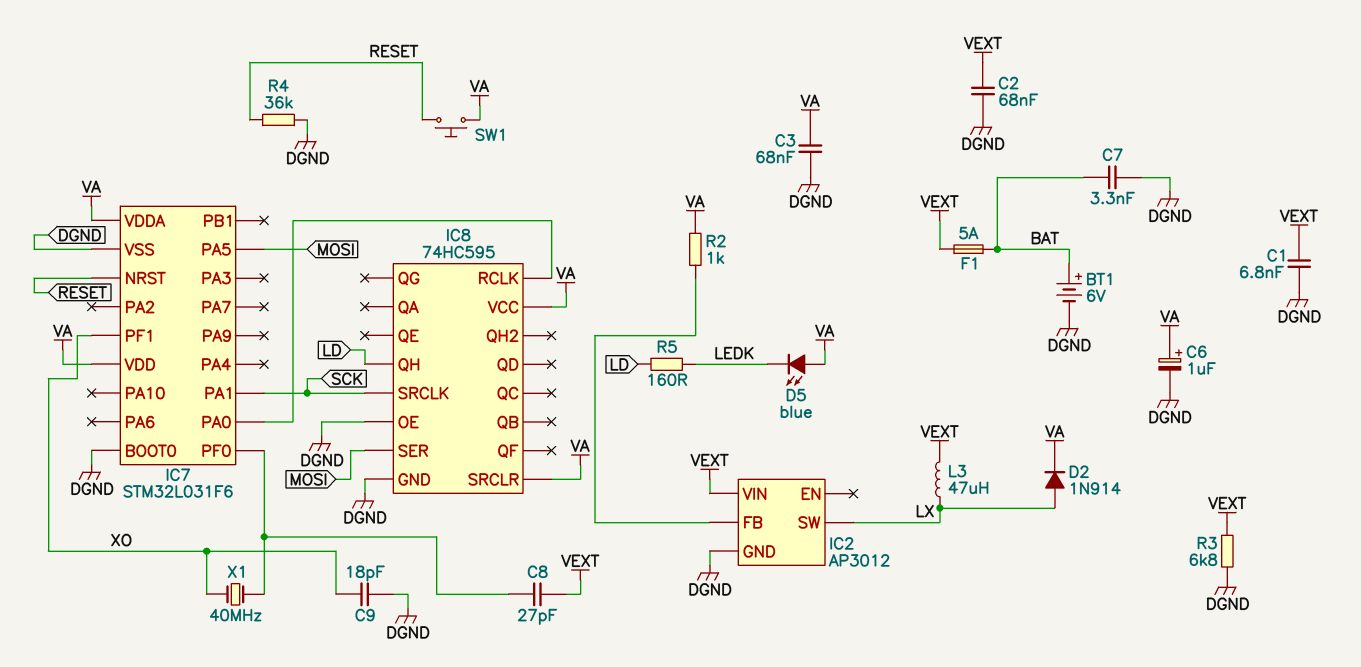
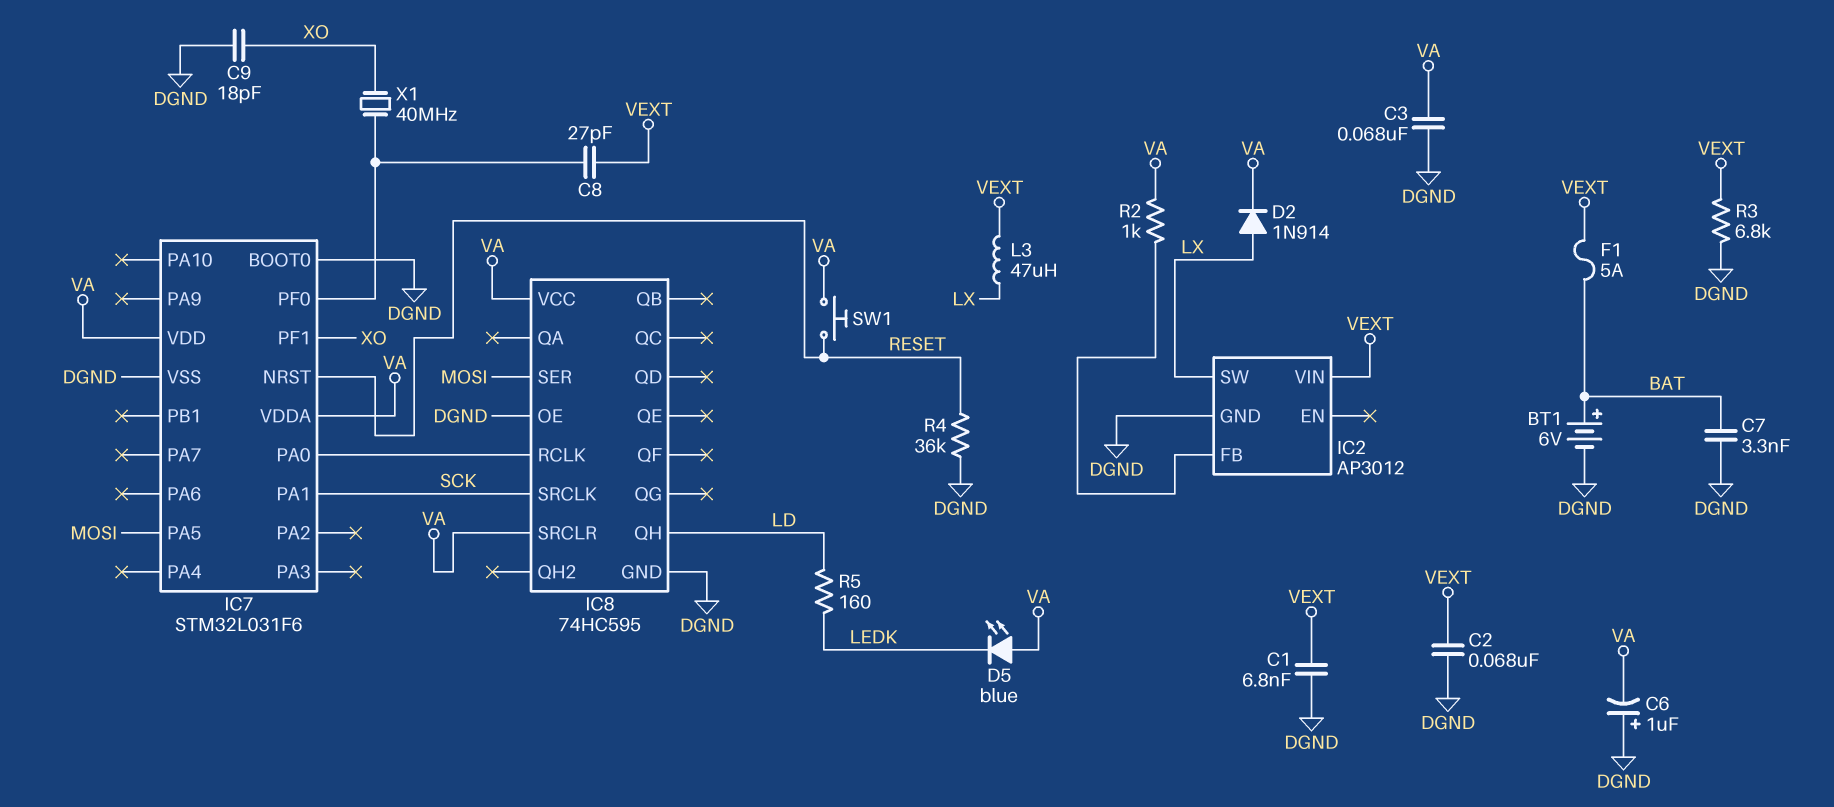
C6: 1uF (plus VA, minus DGND) -> 1uF (plus DGND, minus VA)

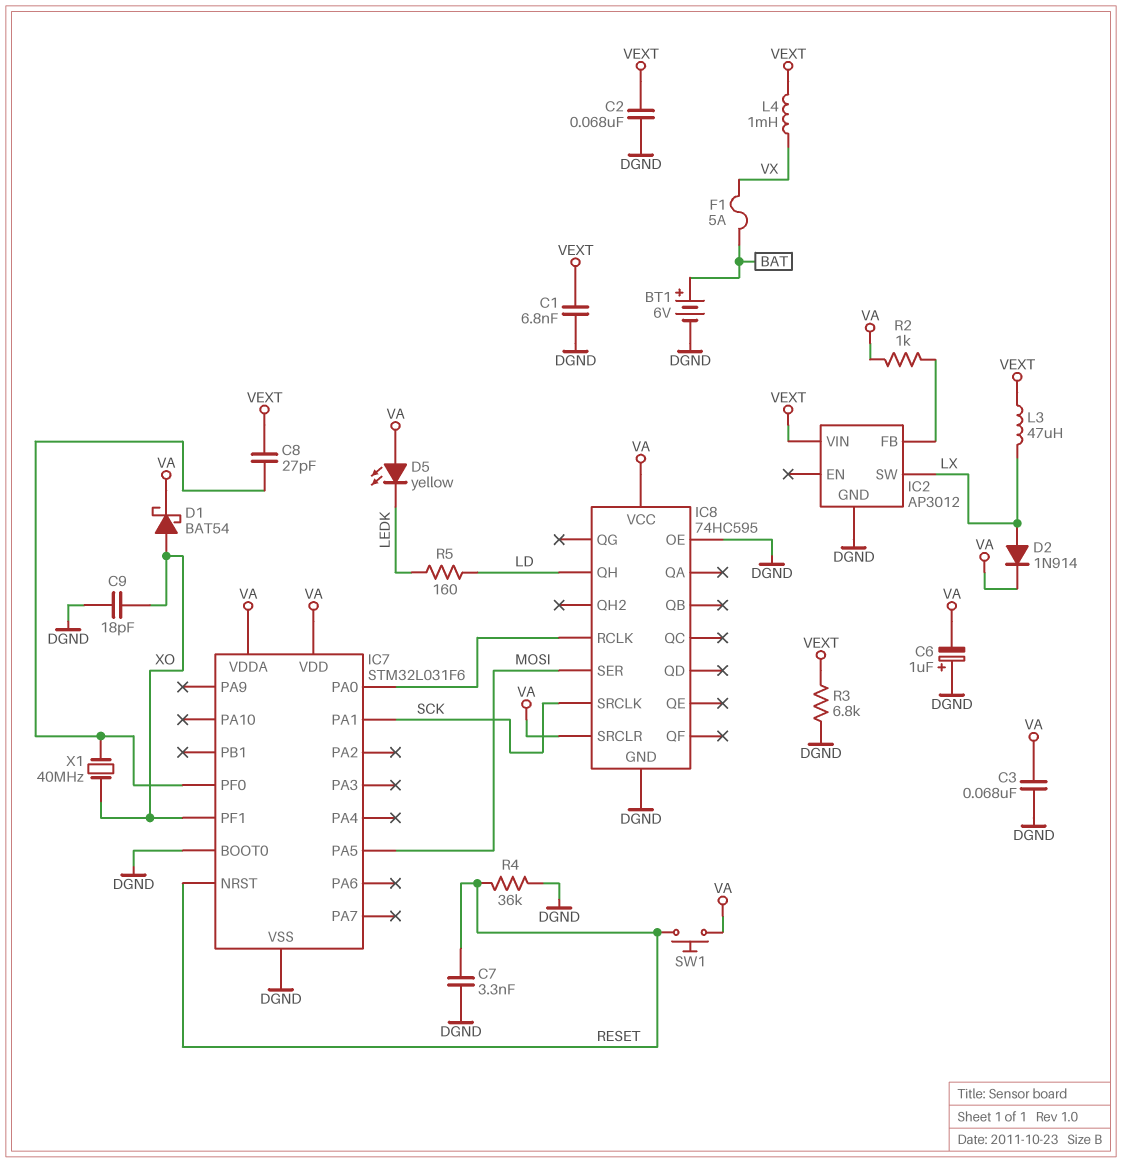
C7: 3.3nF (BAT, DGND) -> 3.3nF (DGND, RESET)
D1: none -> schottky BAT54 (A XO, K VA)
D5: LED blue (A VA, K LEDK) -> LED yellow (A VA, K LEDK)
F1: 5A (BAT, VEXT) -> 5A (BAT, VX)
L4: none -> 1mH (VEXT, VX)

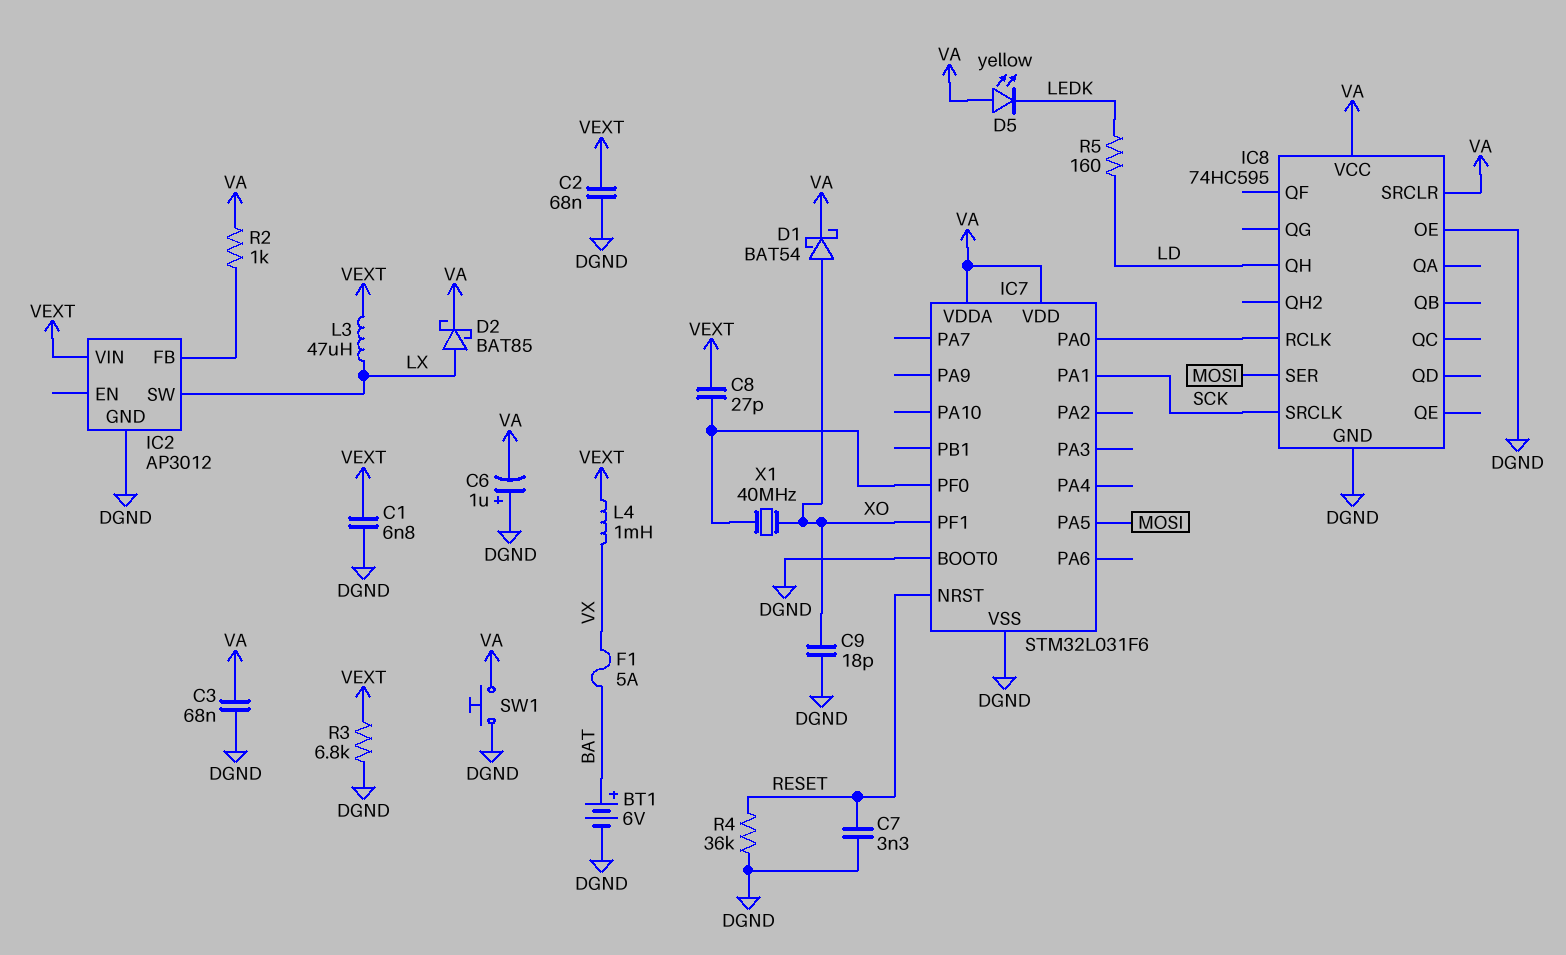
D2: diode 1N914 (A LX, K VA) -> schottky BAT85 (A LX, K VA)
SW1: button (RESET, VA) -> button (DGND, VA)

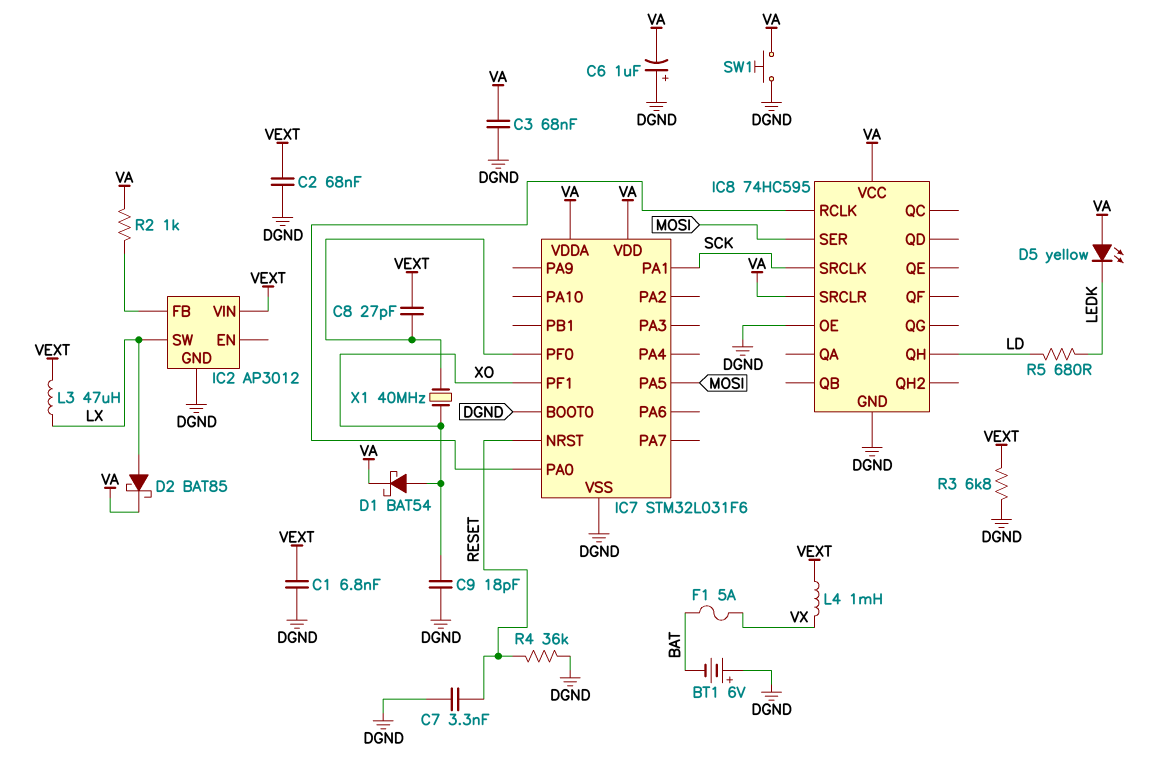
BT1: 6V (plus BAT, minus DGND) -> 6V (plus DGND, minus BAT)
R5: 160 (LD, LEDK) -> 680 (LD, LEDK)

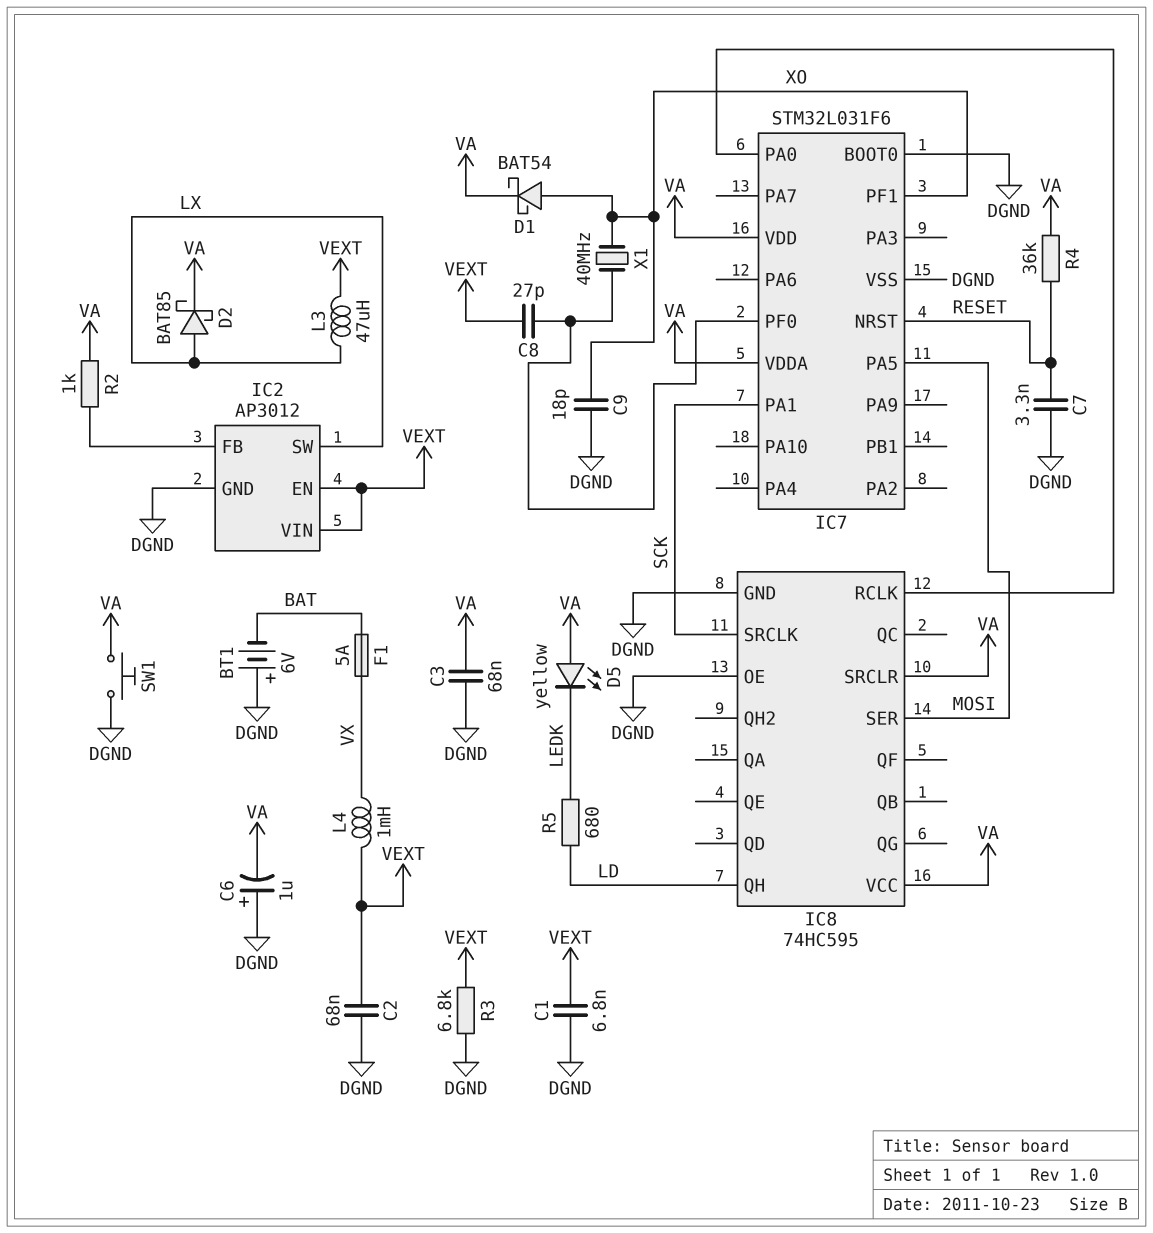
IC2 pin EN: none -> VEXT
R4: 36k (DGND, RESET) -> 36k (RESET, VA)

